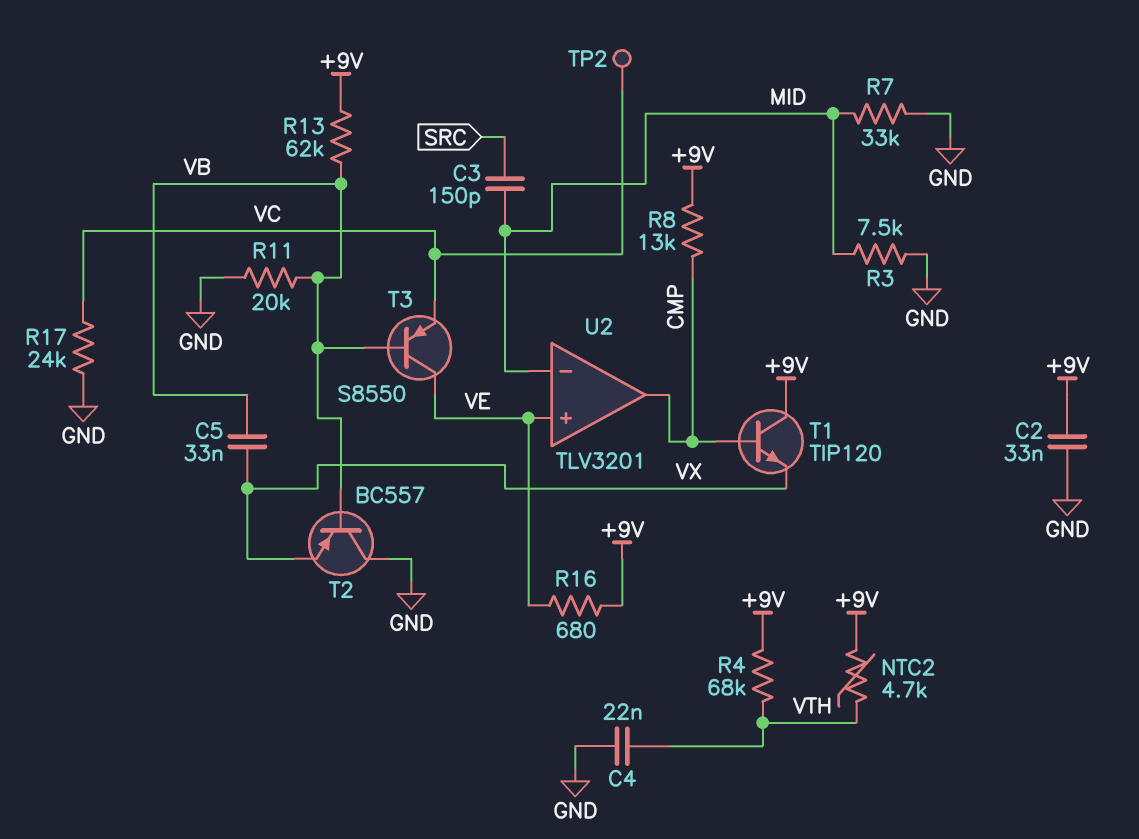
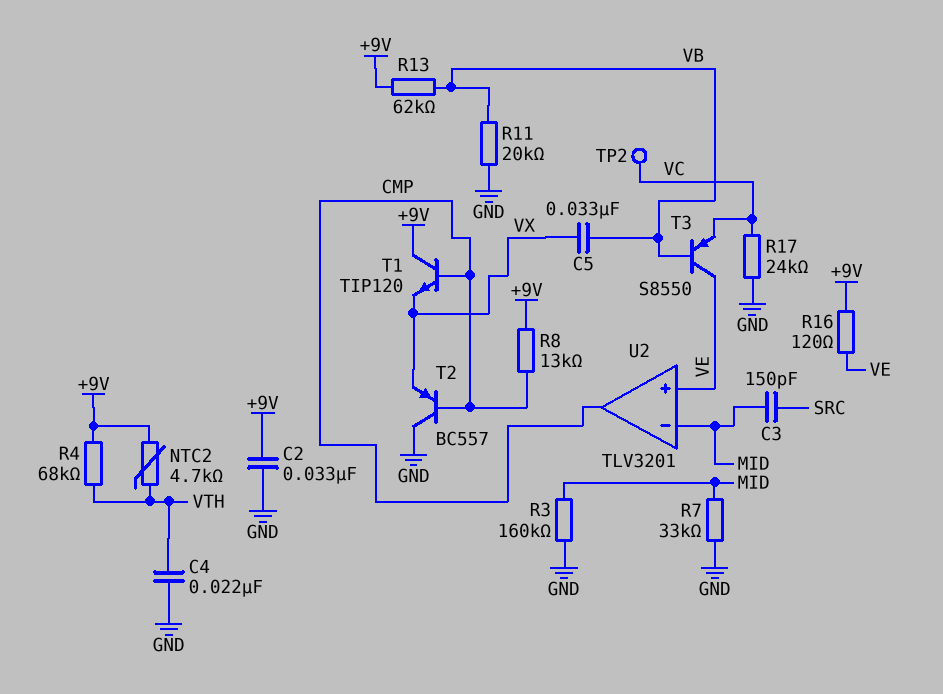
R3: 7.5k (GND, MID) -> 160k (GND, MID)
R16: 680 (+9V, VE) -> 120 (+9V, VE)
T2: PNP BC557 (B VB, C GND, E VX) -> PNP BC557 (B CMP, C GND, E VX)

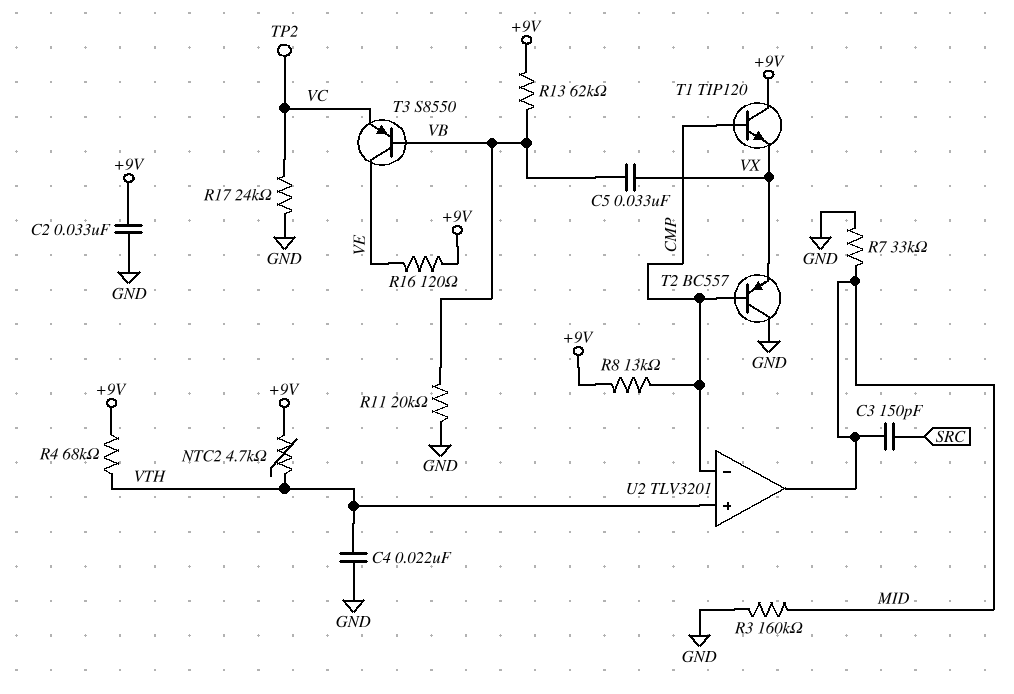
U2 pin in+: VE -> VTH
U2 pin in-: MID -> CMP
U2 pin out: CMP -> MID

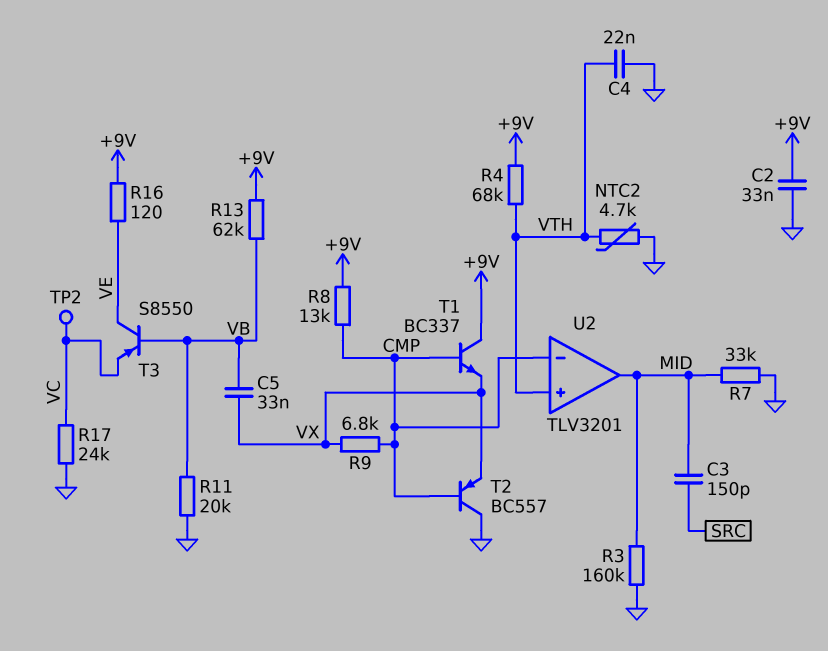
NTC2: 4.7k (+9V, VTH) -> 4.7k (GND, VTH)
R9: none -> 6.8k (CMP, VX)
T1: NPN TIP120 (B CMP, C +9V, E VX) -> NPN BC337 (B CMP, C +9V, E VX)

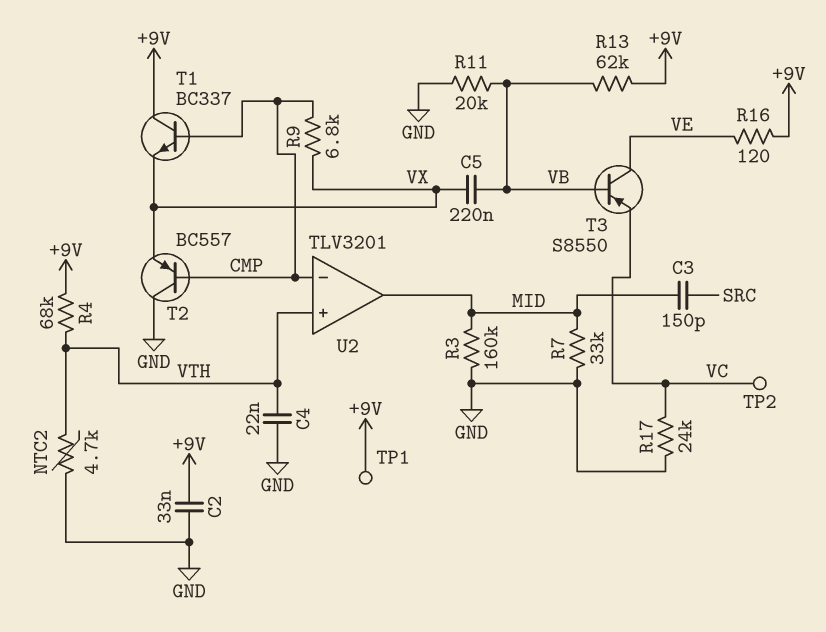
C5: 33nF (VB, VX) -> 220nF (VB, VX)
R8: 13k (+9V, CMP) -> none
TP1: none -> test point (+9V)

